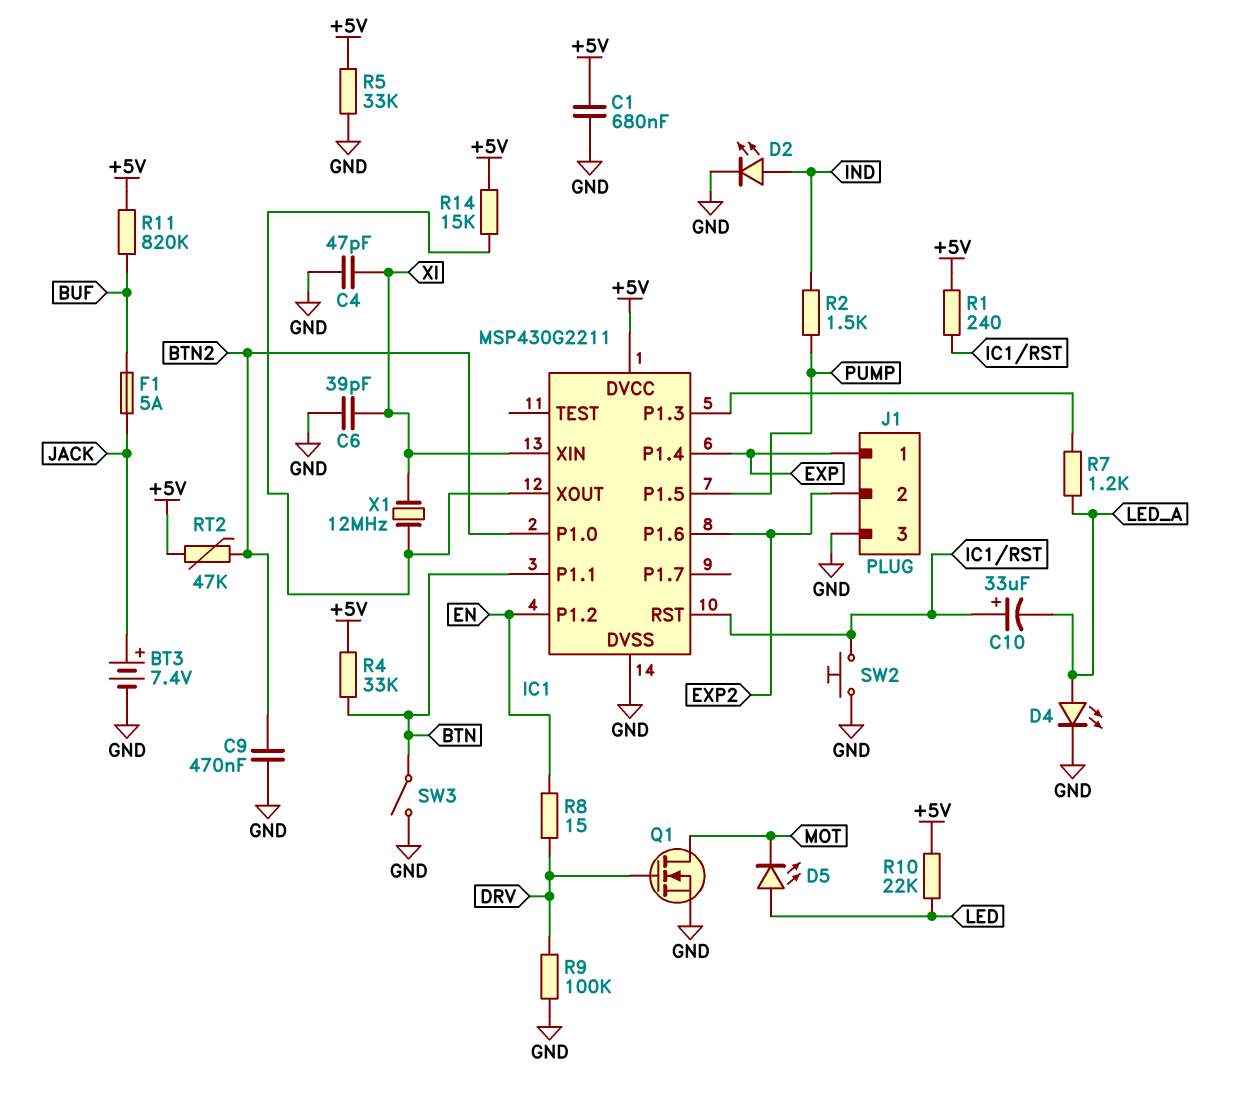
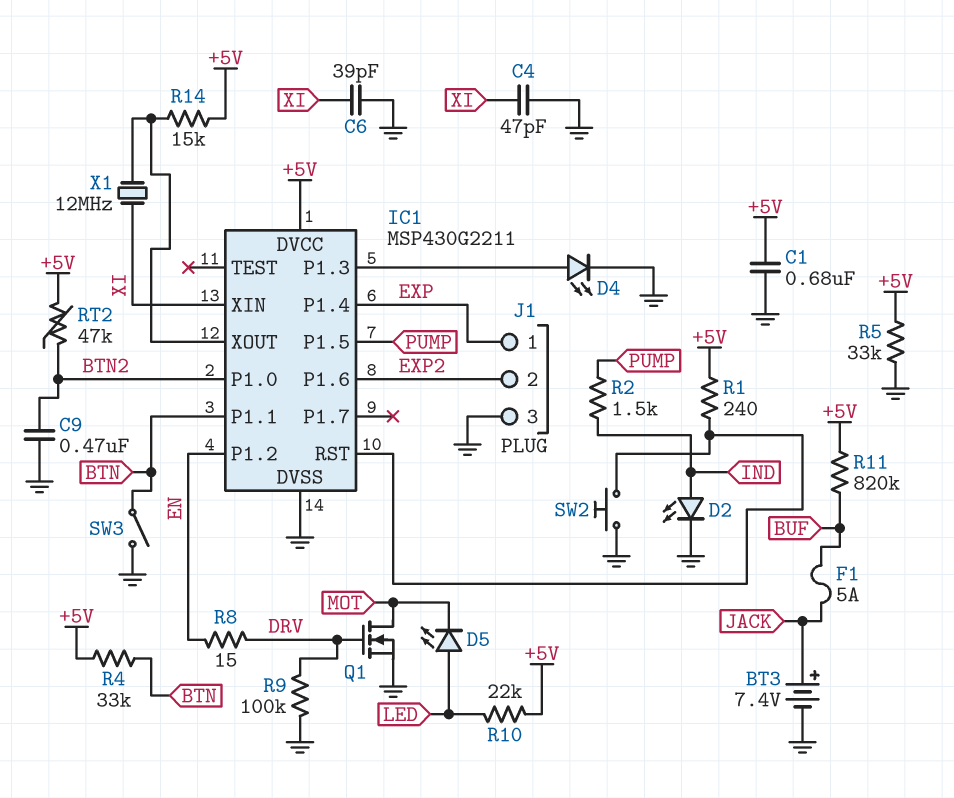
C10: 33uF (plus IC1/RST, minus LED_A) -> none
D4: LED (A LED_A, K GND) -> LED (A IC1/P1.3, K GND)
R7: 1.2k (IC1/P1.3, LED_A) -> none

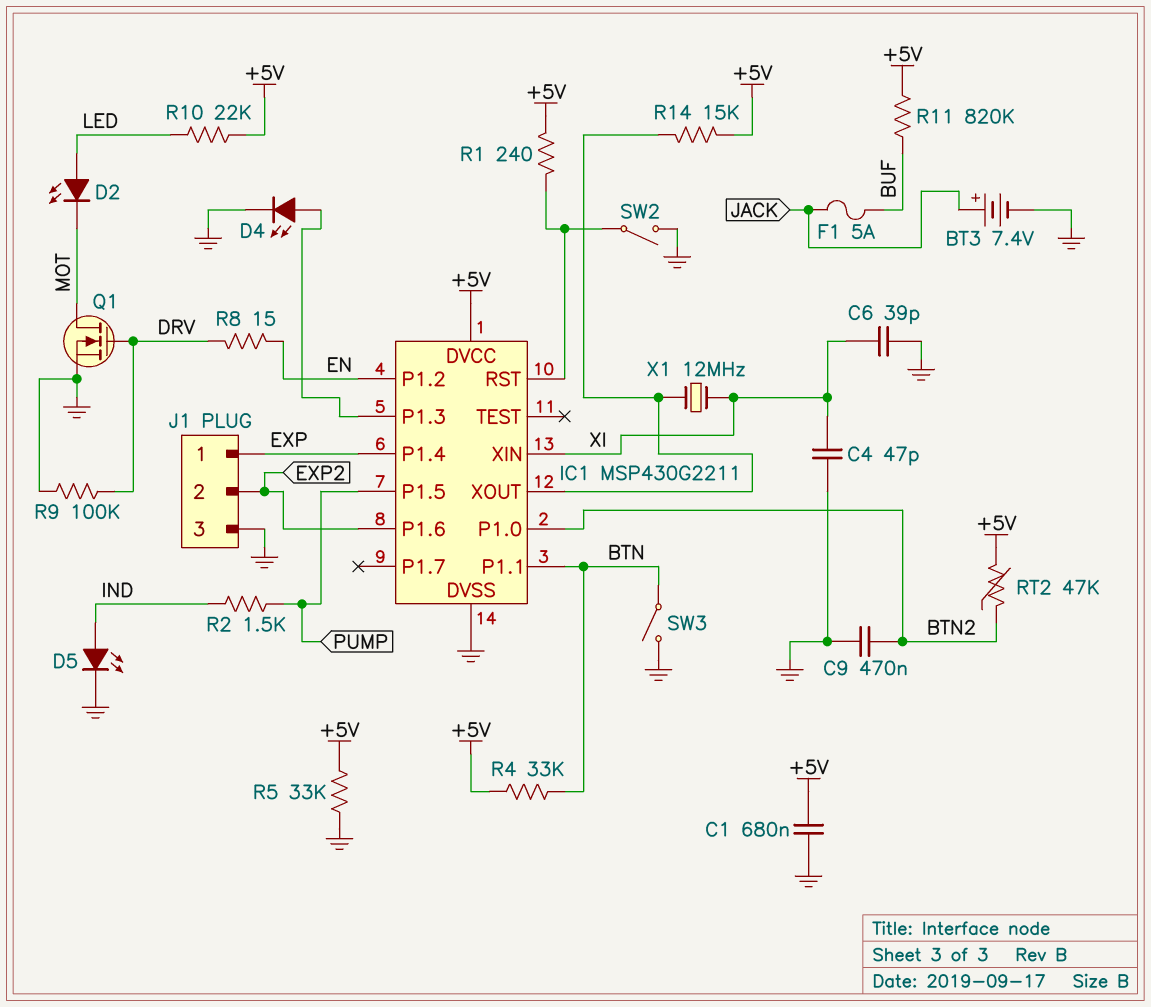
D2: LED (A IND, K GND) -> LED (A LED, K MOT)
D5: LED (A LED, K MOT) -> LED (A IND, K GND)
SW2: button (GND, IC1/RST) -> switch (GND, IC1/RST)

